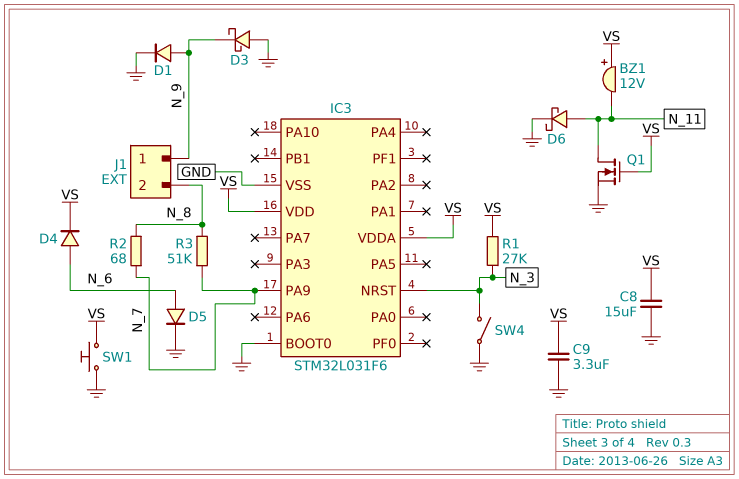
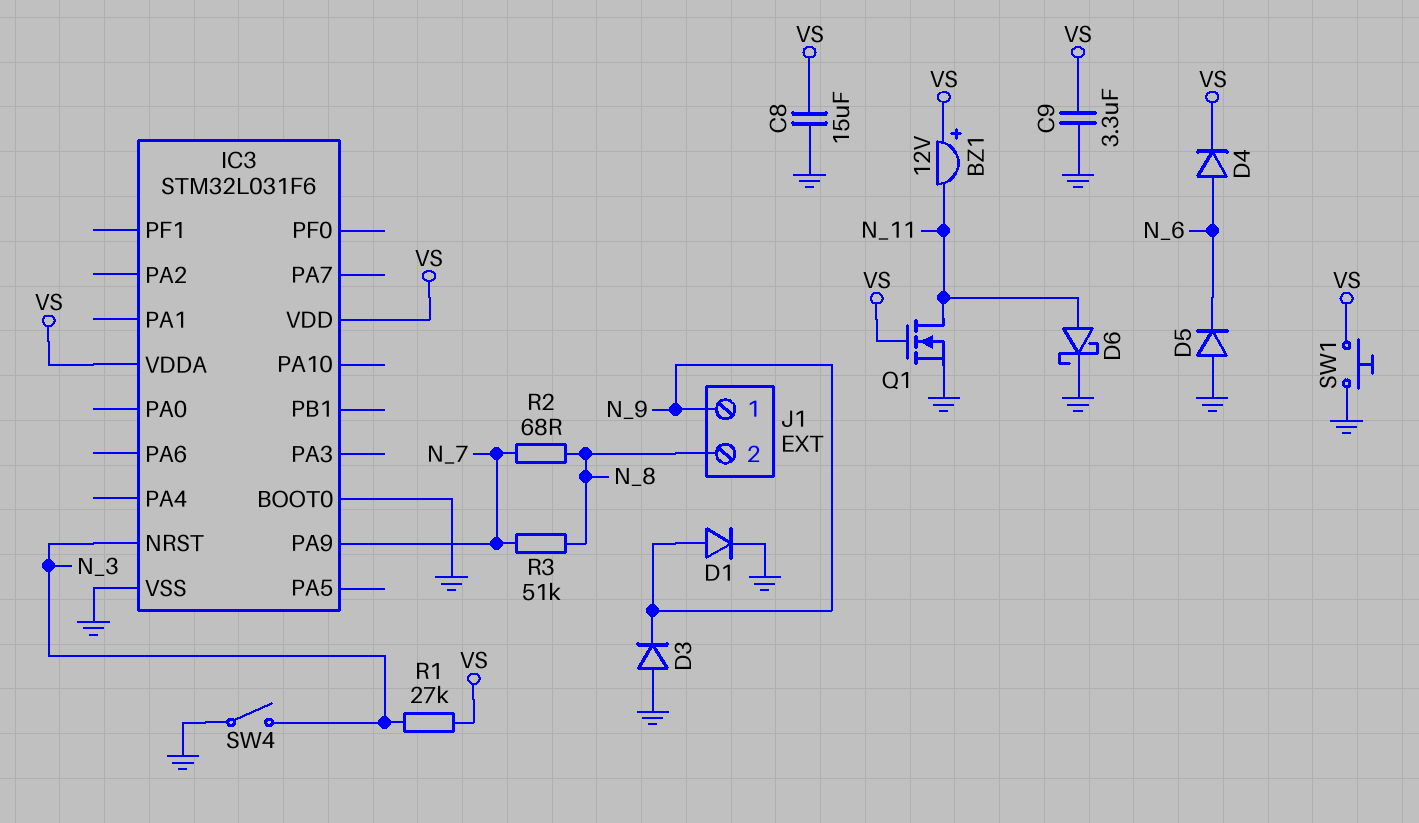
D3: schottky (A GND, K N_9) -> diode (A GND, K N_9)
D5: diode (A N_6, K GND) -> diode (A GND, K N_6)

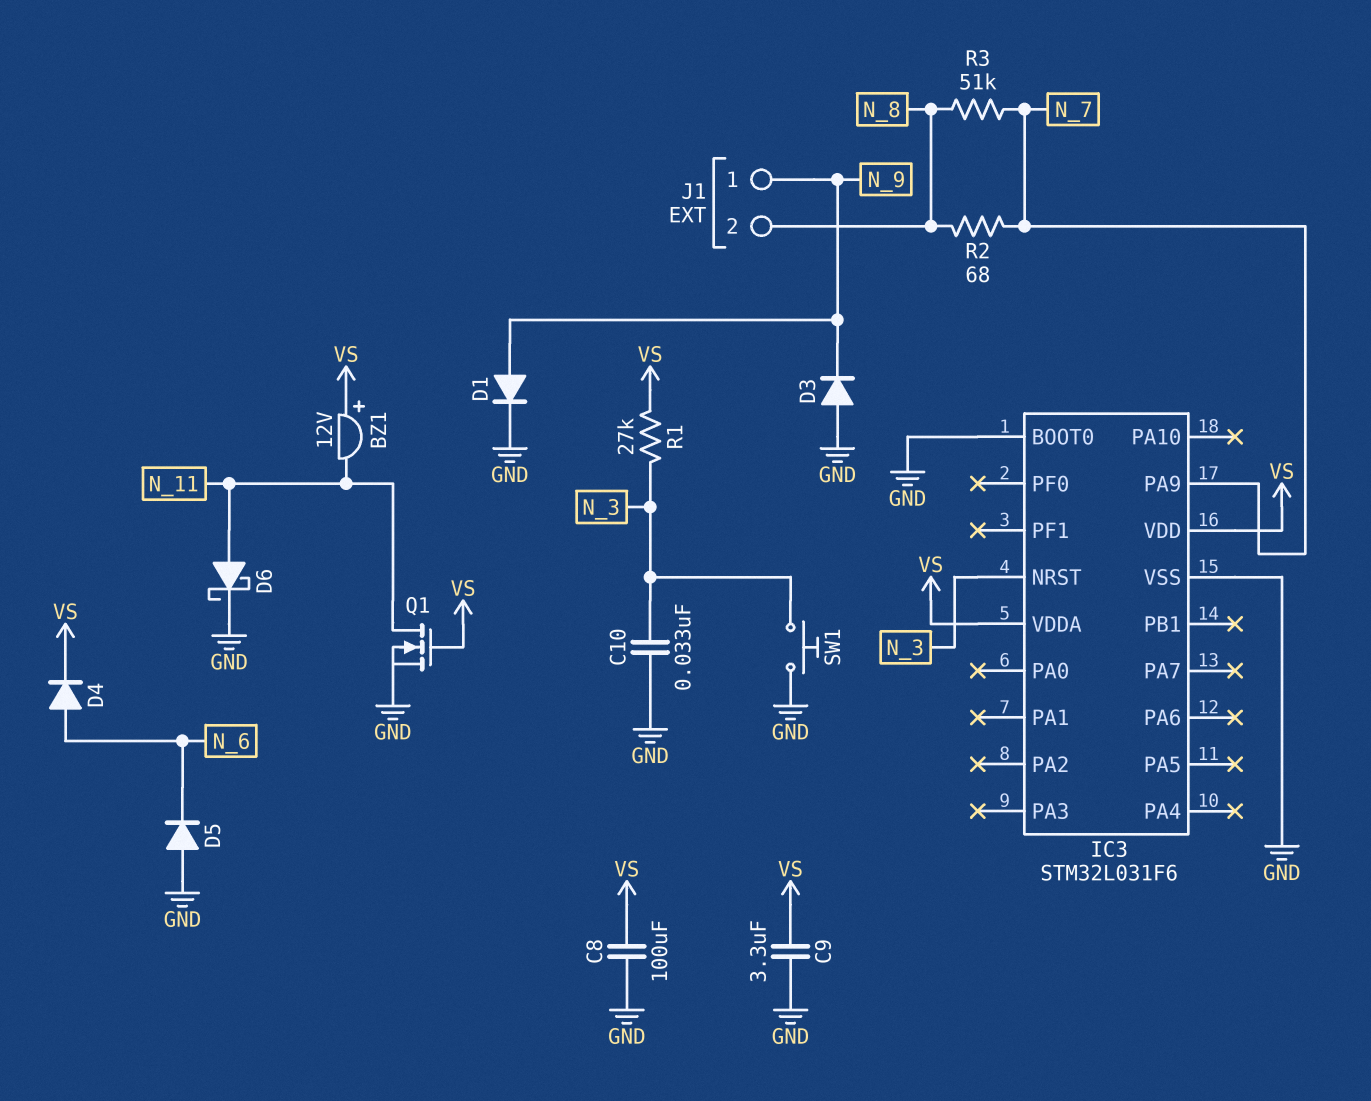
C8: 15uF (GND, VS) -> 100uF (GND, VS)
C10: none -> 33nF (GND, N_3)
SW1: button (GND, VS) -> button (GND, N_3)
SW4: switch (GND, N_3) -> none

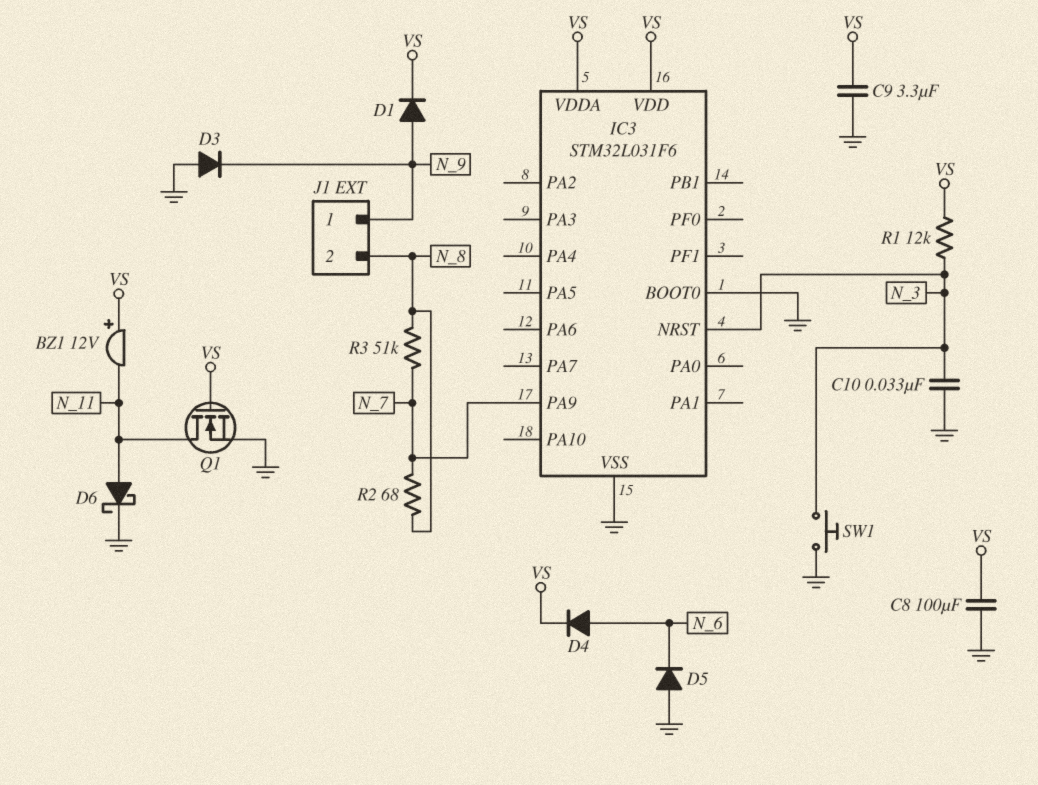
D1: diode (A N_9, K GND) -> diode (A N_9, K VS)
R1: 27k (N_3, VS) -> 12k (N_3, VS)

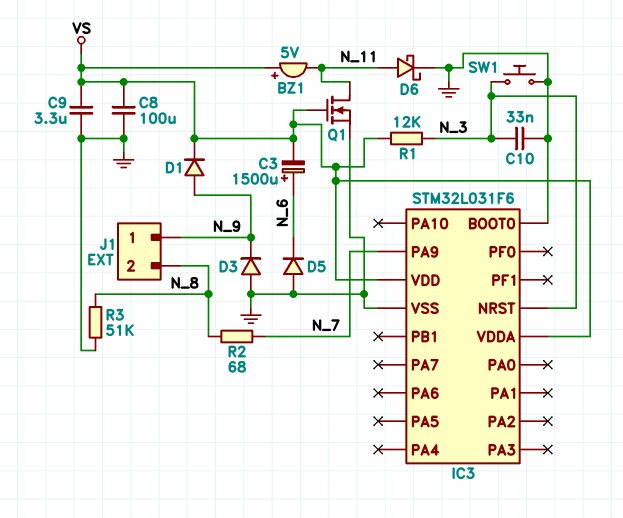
BZ1: buzzer 12V (plus VS, minus N_11) -> buzzer 5V (plus VS, minus N_11)
C3: none -> 1500uF (plus N_6, minus VS)
D4: diode (A N_6, K VS) -> none
R3: 51k (N_7, N_8) -> 51k (GND, N_8)

